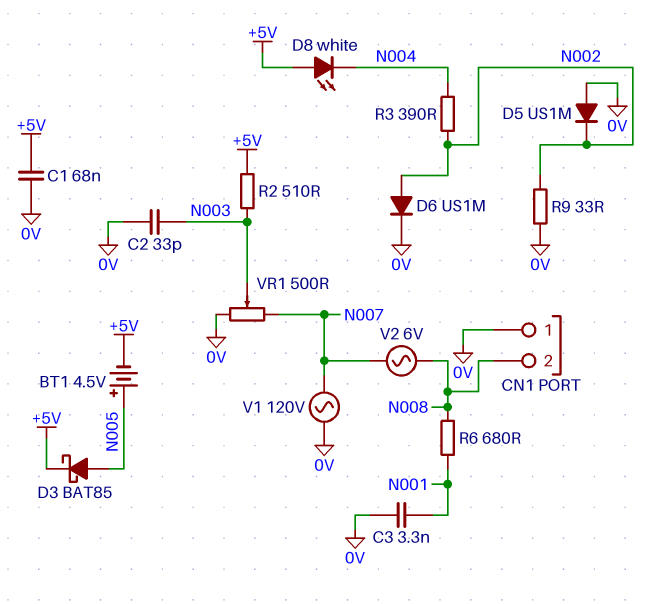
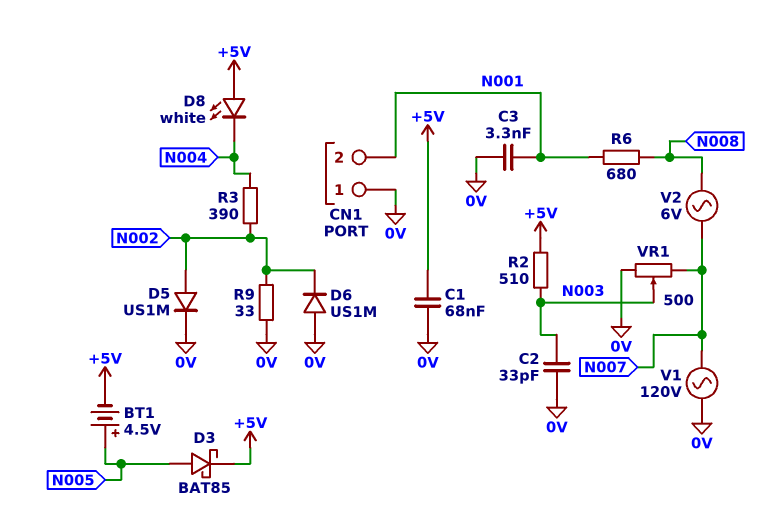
CN1 pin 2: N008 -> N001
D5: diode US1M (A 0V, K N002) -> diode US1M (A N002, K 0V)
D6: diode US1M (A N002, K 0V) -> diode US1M (A 0V, K N002)

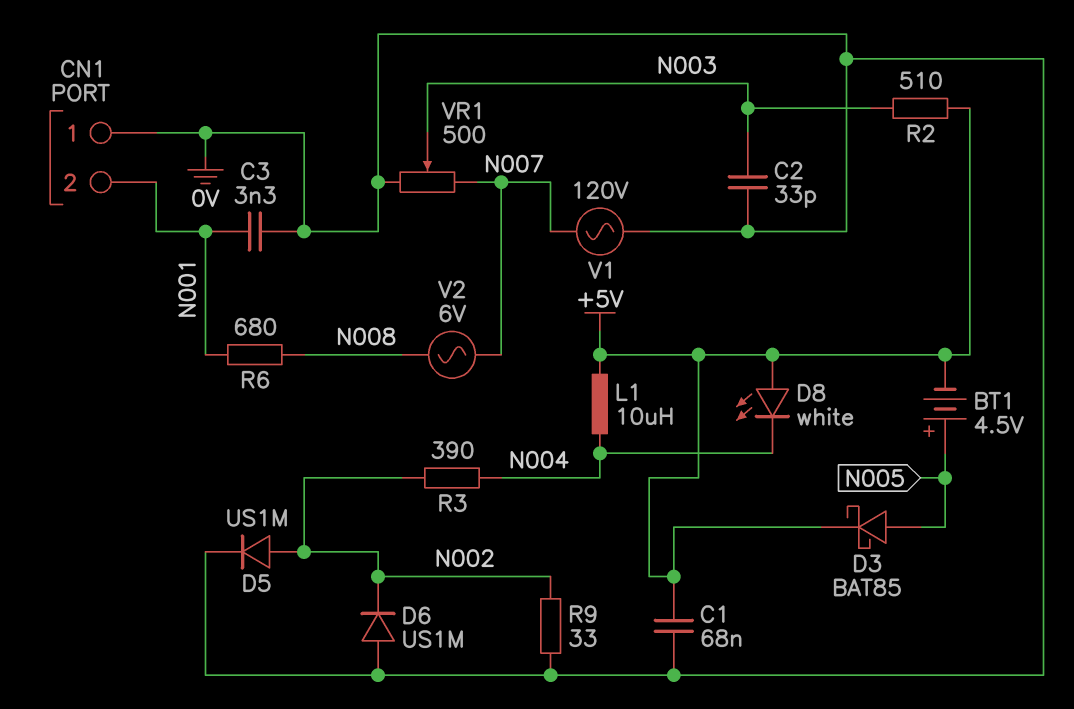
L1: none -> 10uH (+5V, N004)

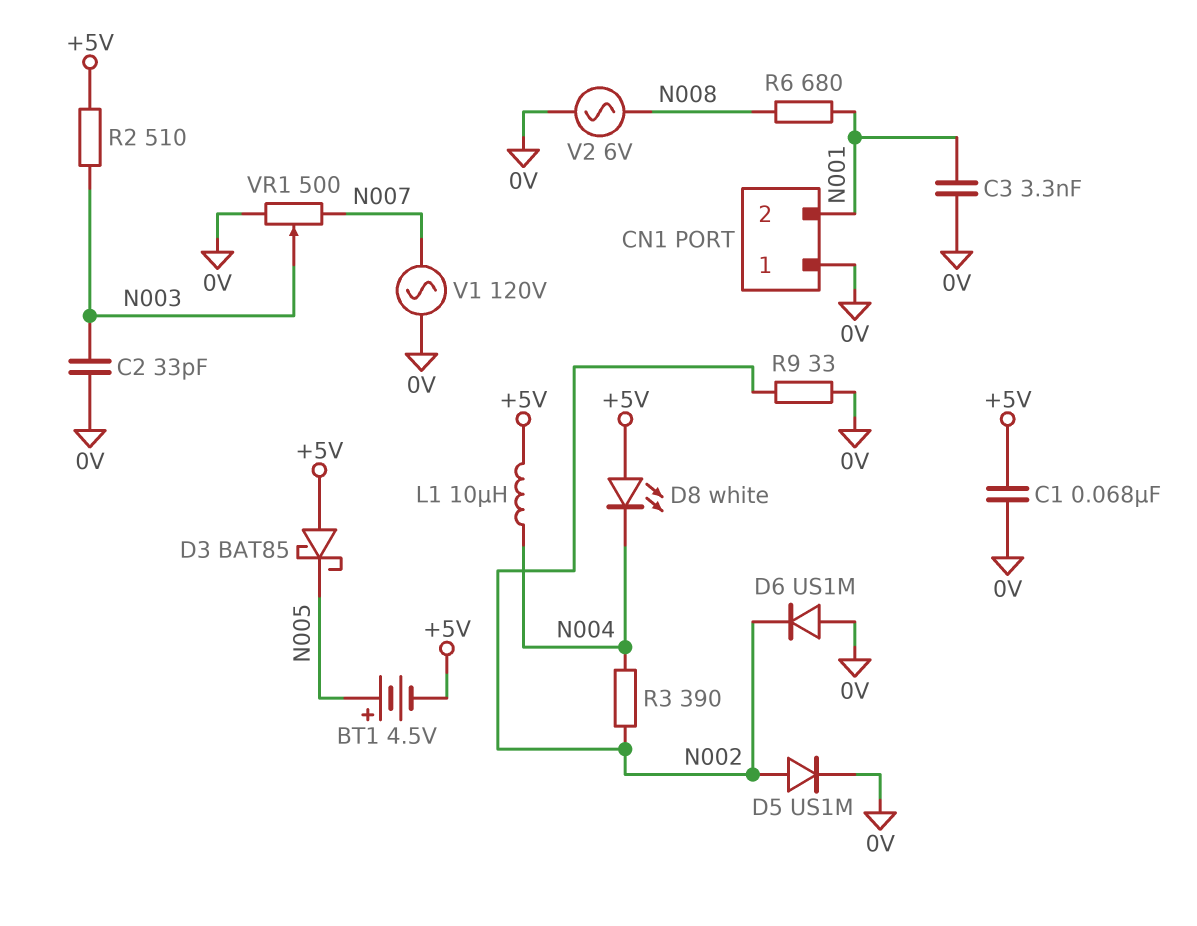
D3: schottky BAT85 (A N005, K +5V) -> schottky BAT85 (A +5V, K N005)
V2: AC 6V (N007, N008) -> AC 6V (0V, N008)

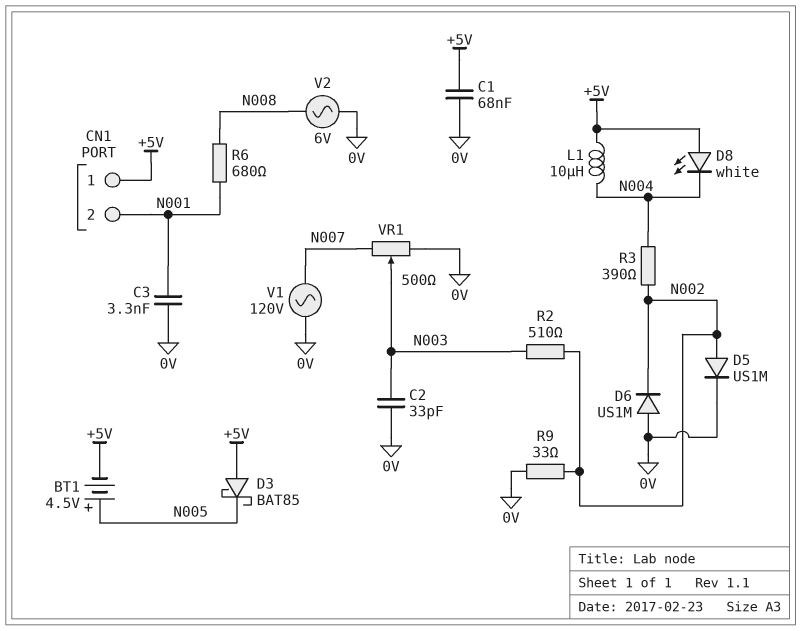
CN1 pin 1: 0V -> +5V
R2: 510 (+5V, N003) -> 510 (N002, N003)

